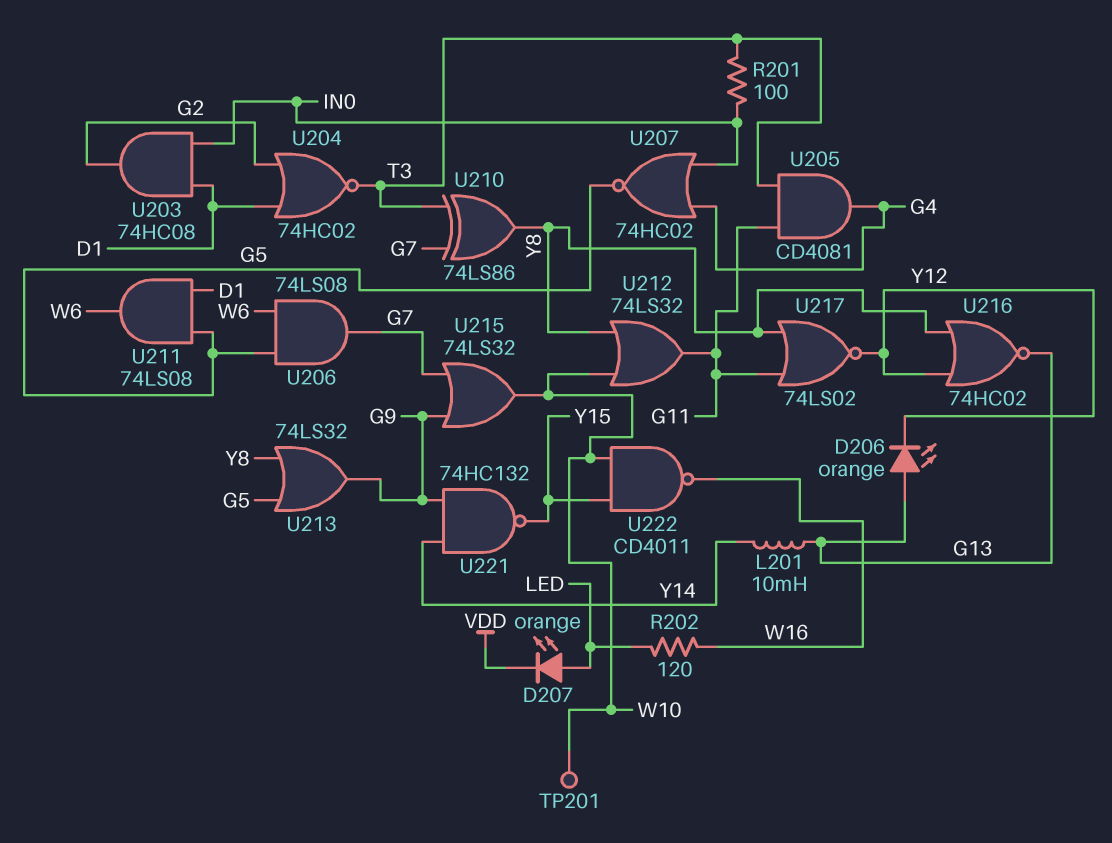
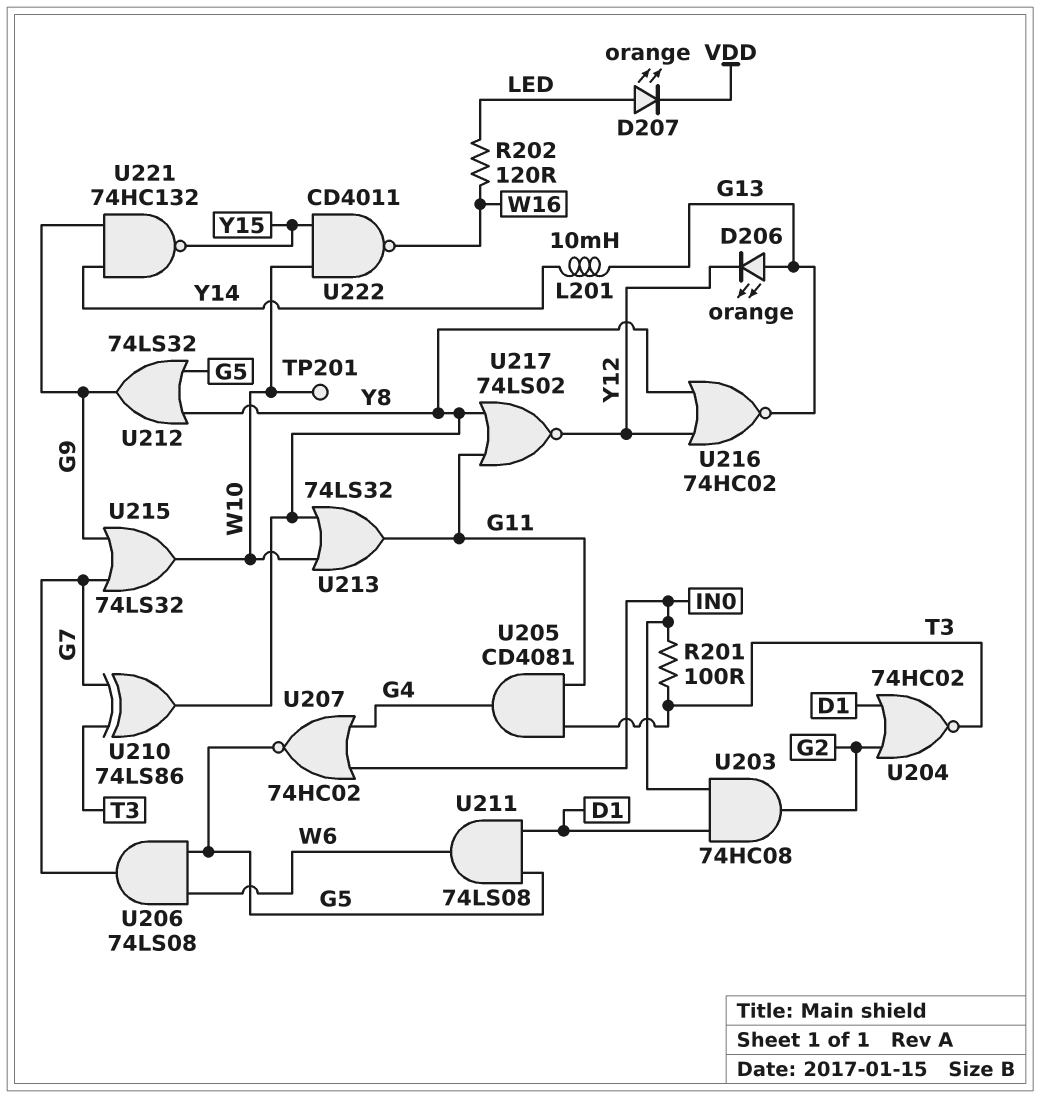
U212: OR 74LS32 (in W10, in Y8, out G11) -> OR 74LS32 (in G5, in Y8, out G9)
U213: OR 74LS32 (in G5, in Y8, out G9) -> OR 74LS32 (in W10, in Y8, out G11)

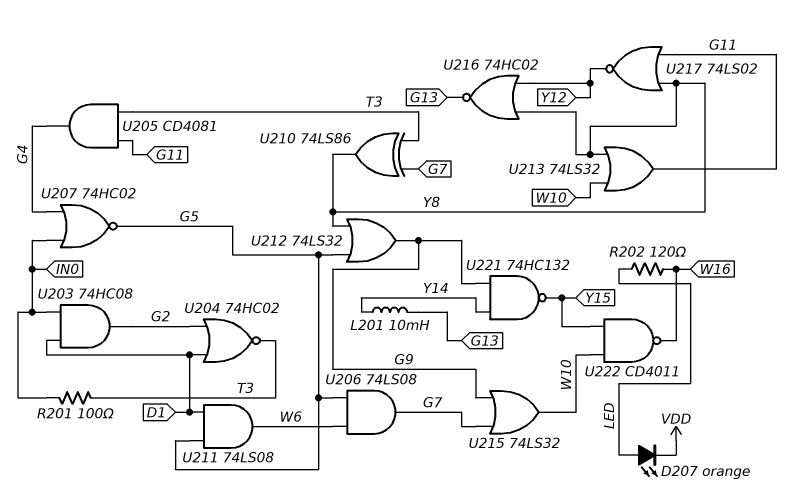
D206: LED orange (A G13, K Y12) -> none
TP201: test point (W10) -> none

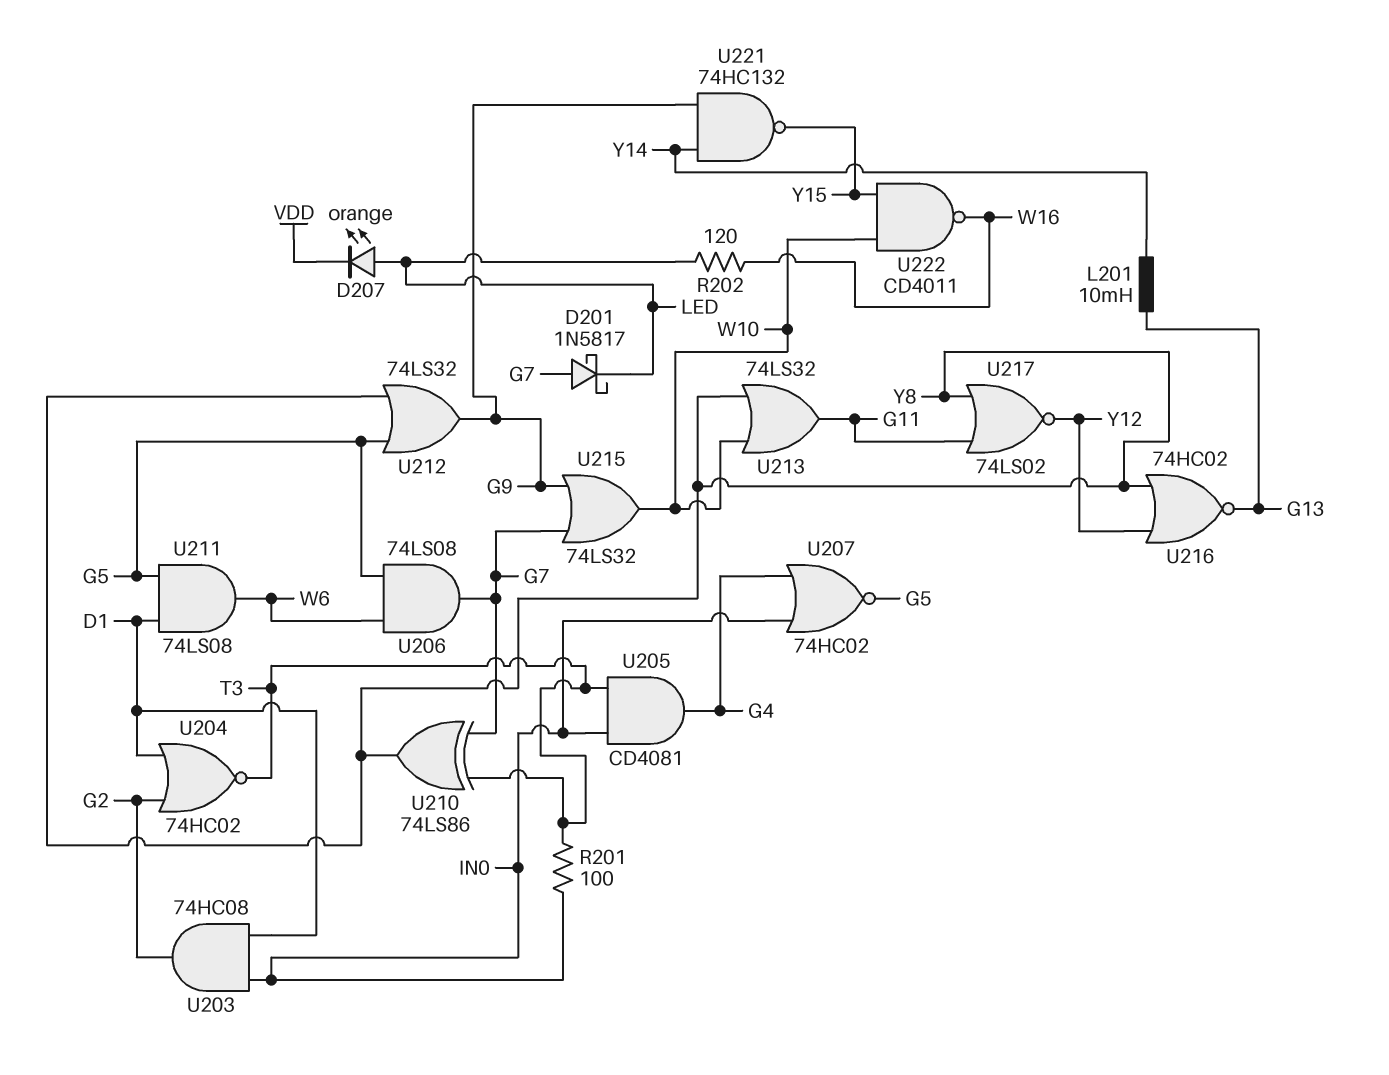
D201: none -> schottky 1N5817 (A G7, K LED)
U205: AND CD4081 (in G11, in T3, out G4) -> AND CD4081 (in IN0, in T3, out G4)

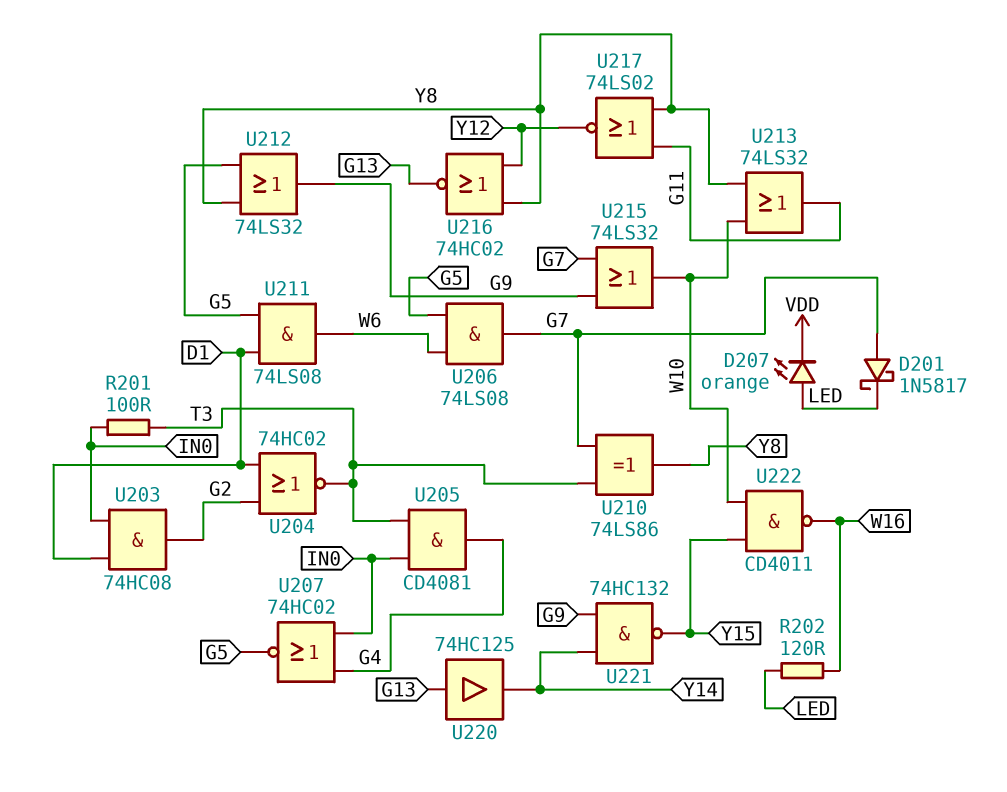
L201: 10mH (G13, Y14) -> none
U220: none -> buffer 74HC125 (in G13, out Y14)

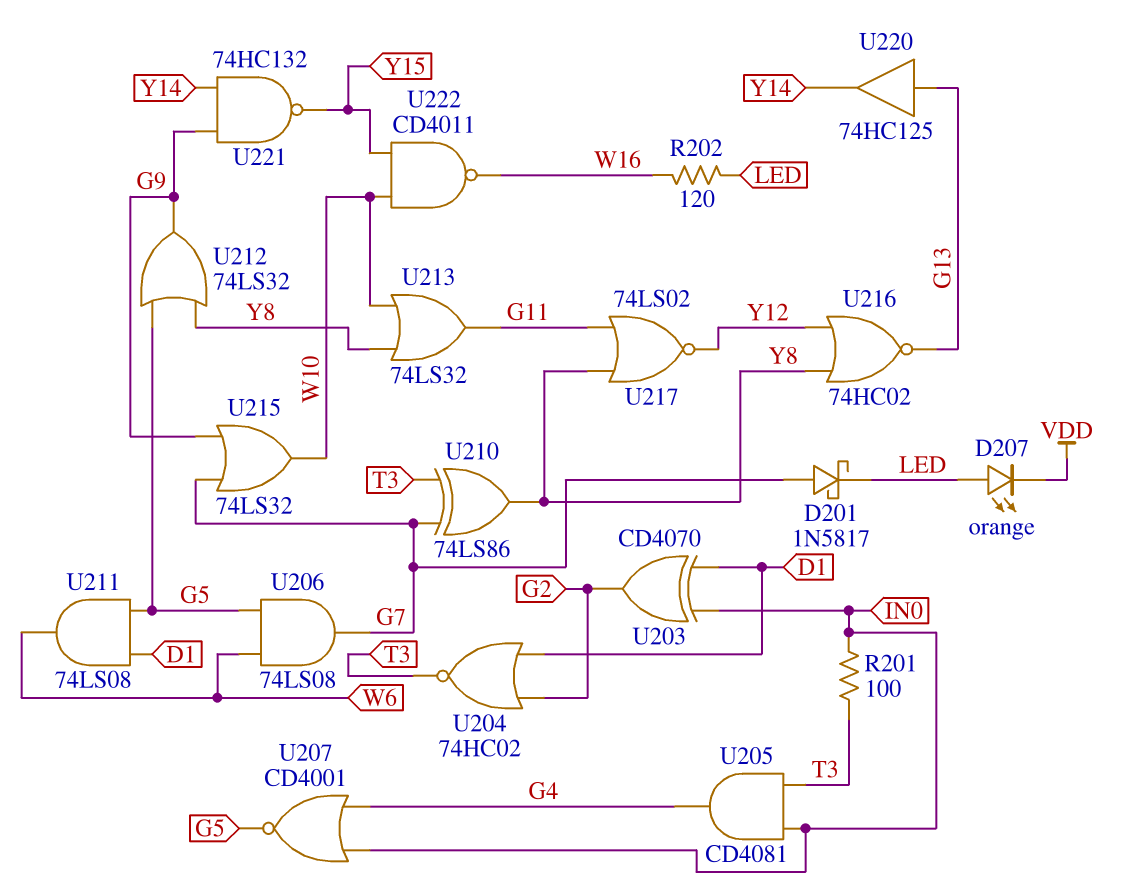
U203: AND 74HC08 (in D1, in IN0, out G2) -> XOR CD4070 (in D1, in IN0, out G2)
U207: NOR 74HC02 (in G4, in IN0, out G5) -> NOR CD4001 (in G4, in IN0, out G5)

